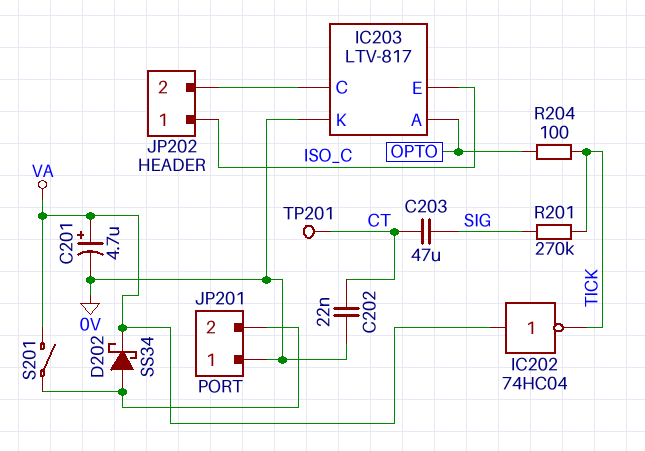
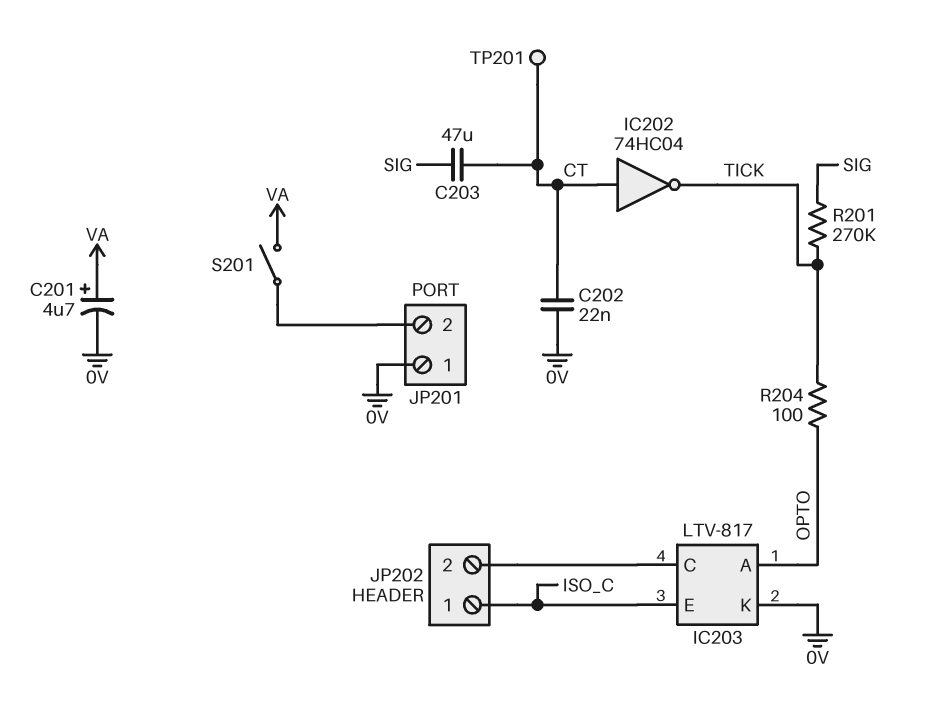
D202: schottky SS34 (A JP201/2, K VA) -> none
IC202: NOT 74HC04 (in VA, out TICK) -> NOT 74HC04 (in CT, out TICK)

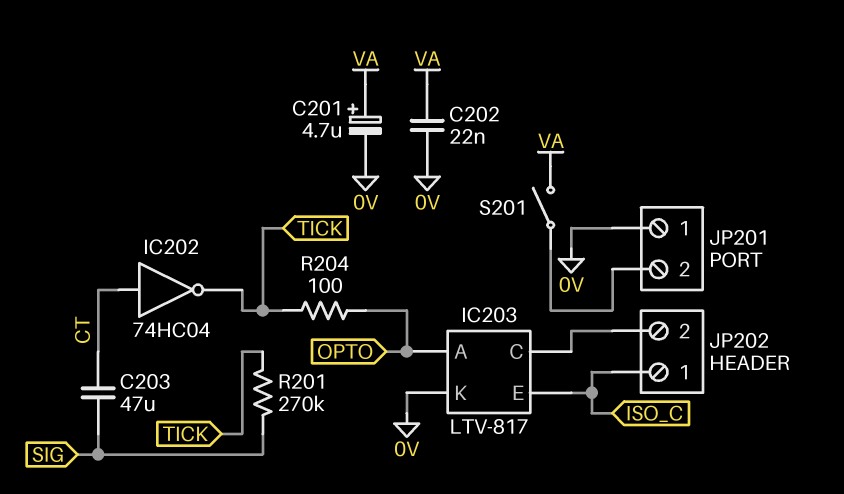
C202: 22nF (0V, CT) -> 22nF (0V, VA)
TP201: test point (CT) -> none

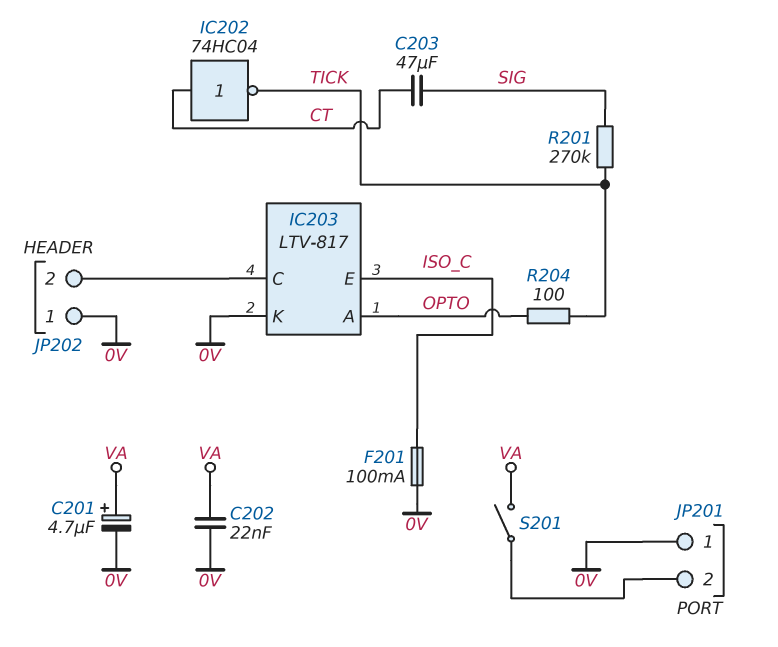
F201: none -> 100mA (0V, ISO_C)
JP202 pin 1: ISO_C -> 0V

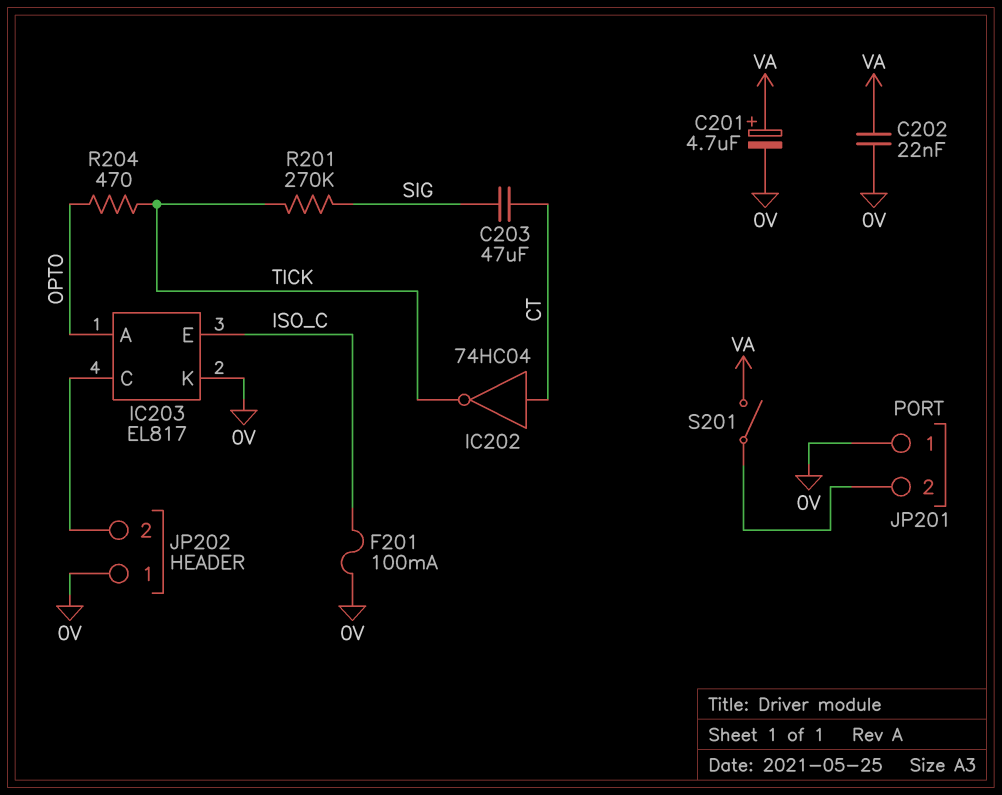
IC203: LTV-817 -> EL817
R204: 100 (OPTO, TICK) -> 470 (OPTO, TICK)

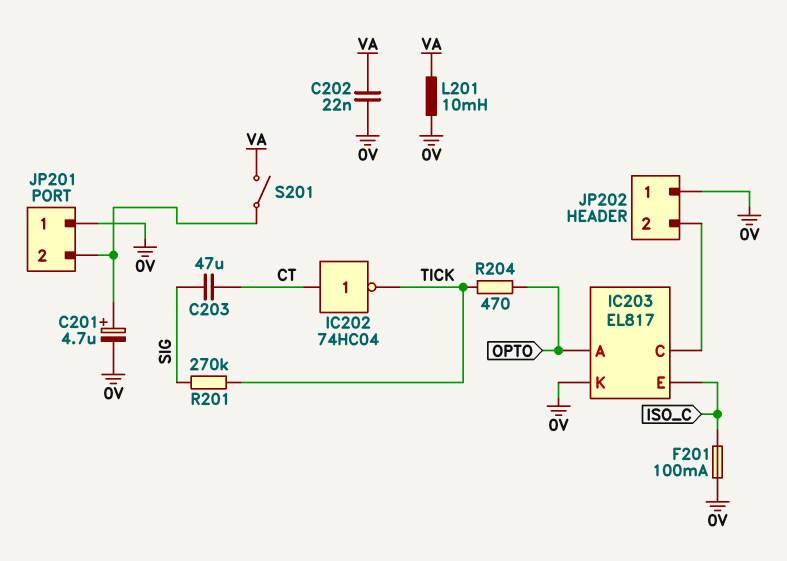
C201: 4.7uF (plus VA, minus 0V) -> 4.7uF (plus JP201/2, minus 0V)
L201: none -> 10mH (0V, VA)

